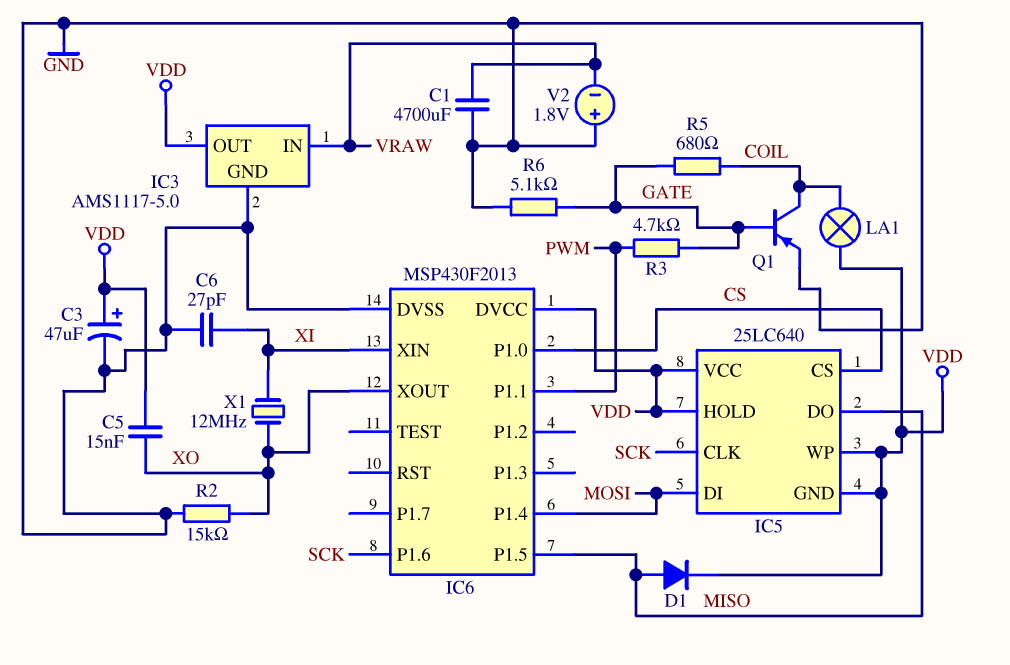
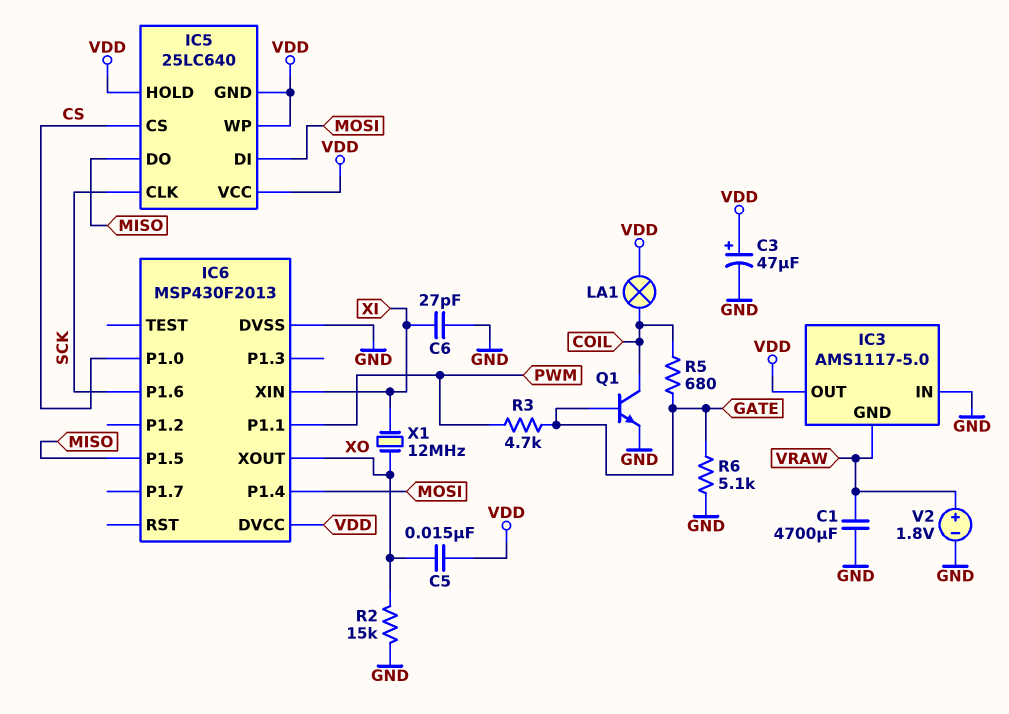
D1: diode (A MISO, K VDD) -> none
IC3 pin GND: GND -> VRAW
IC3 pin IN: VRAW -> GND
Q1: PNP (B GATE, C COIL, E GND) -> NPN (B GATE, C COIL, E GND)
V2: 1.8V (plus GND, minus VRAW) -> 1.8V (plus VRAW, minus GND)

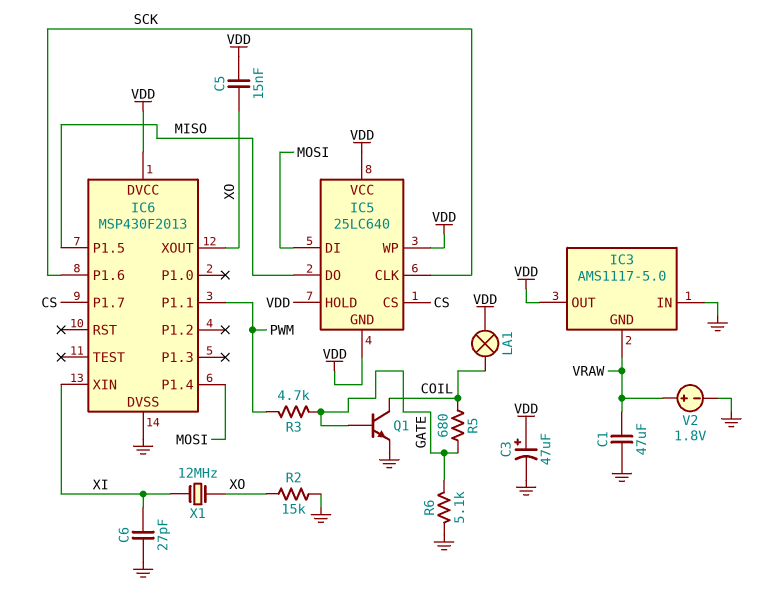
C1: 4700uF (GND, VRAW) -> 47uF (GND, VRAW)
IC6 pin P1.0: CS -> none
IC6 pin P1.7: none -> CS

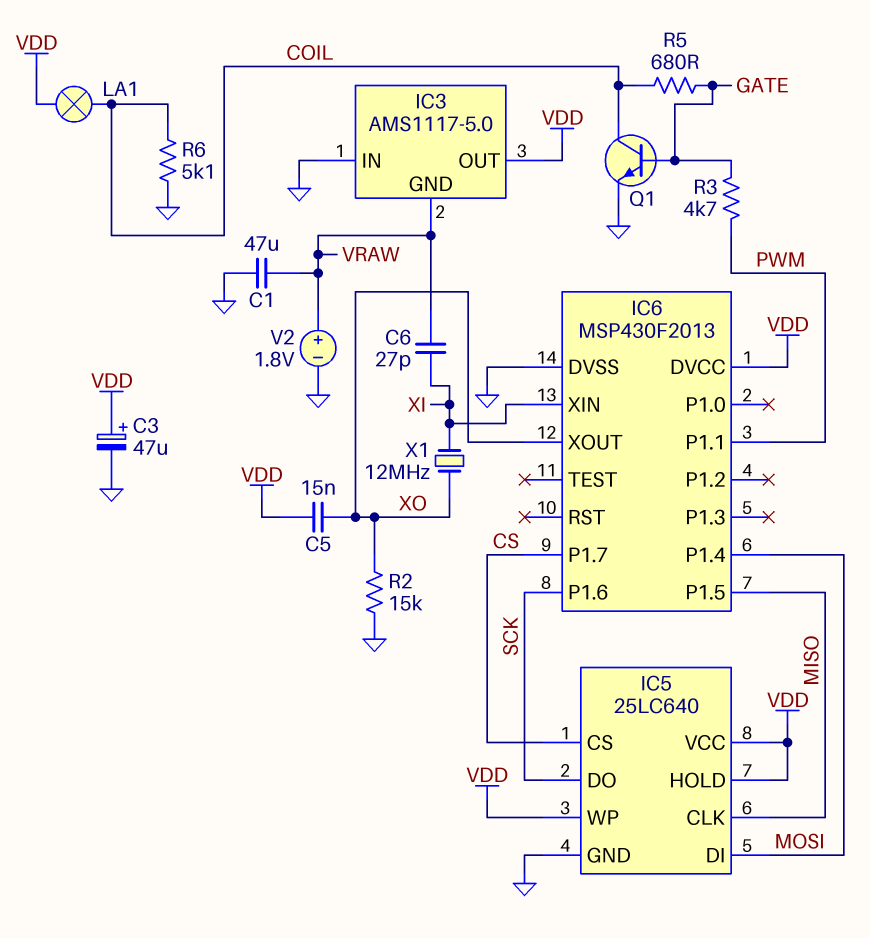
C6: 27pF (GND, XI) -> 27pF (VRAW, XI)
IC5 pin CLK: SCK -> MISO
IC5 pin DO: MISO -> SCK
IC5 pin GND: VDD -> GND
R6: 5.1k (GATE, GND) -> 5.1k (COIL, GND)

